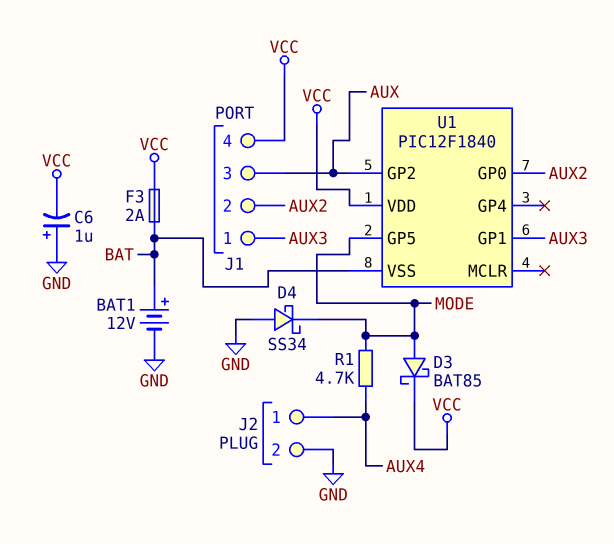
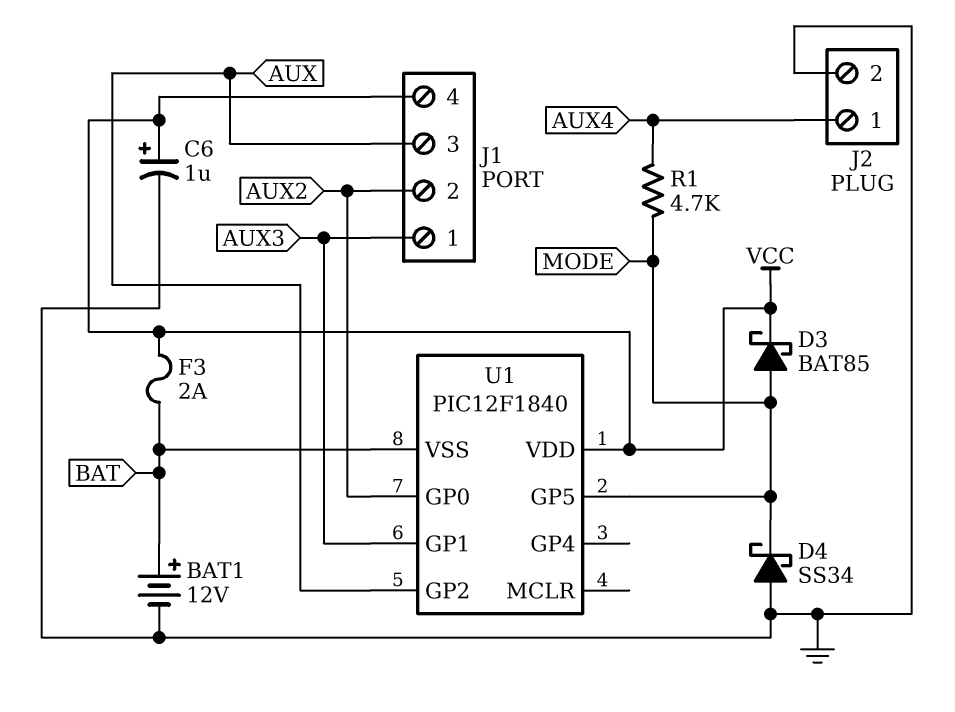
C6: 1uF (plus GND, minus VCC) -> 1uF (plus VCC, minus GND)

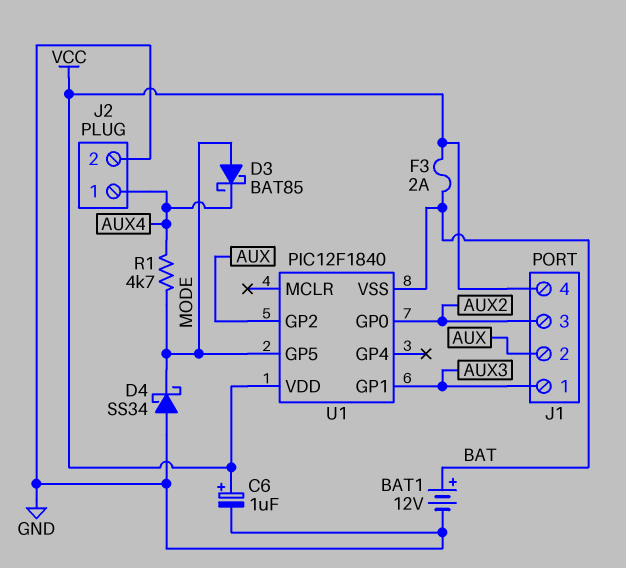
D3: schottky BAT85 (A MODE, K VCC) -> schottky BAT85 (A MODE, K AUX4)
J1 pin 2: AUX2 -> AUX
J1 pin 3: AUX -> AUX2

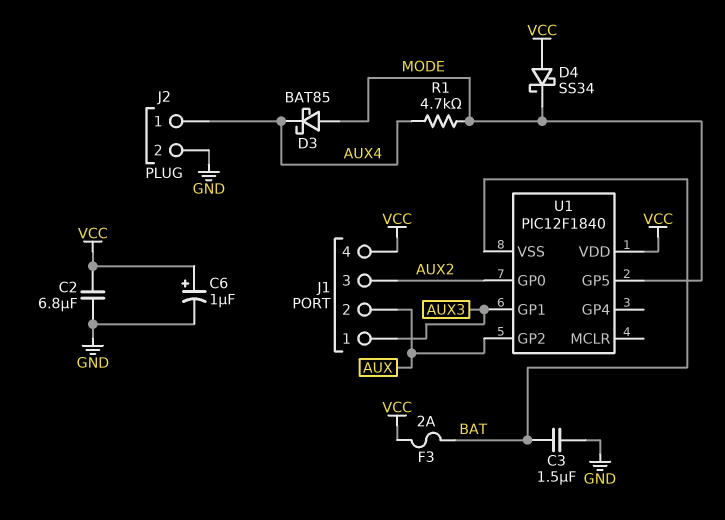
BAT1: 12V (plus BAT, minus GND) -> none
C2: none -> 6.8uF (GND, VCC)
C3: none -> 1.5uF (BAT, GND)
D4: schottky SS34 (A GND, K MODE) -> schottky SS34 (A VCC, K MODE)

